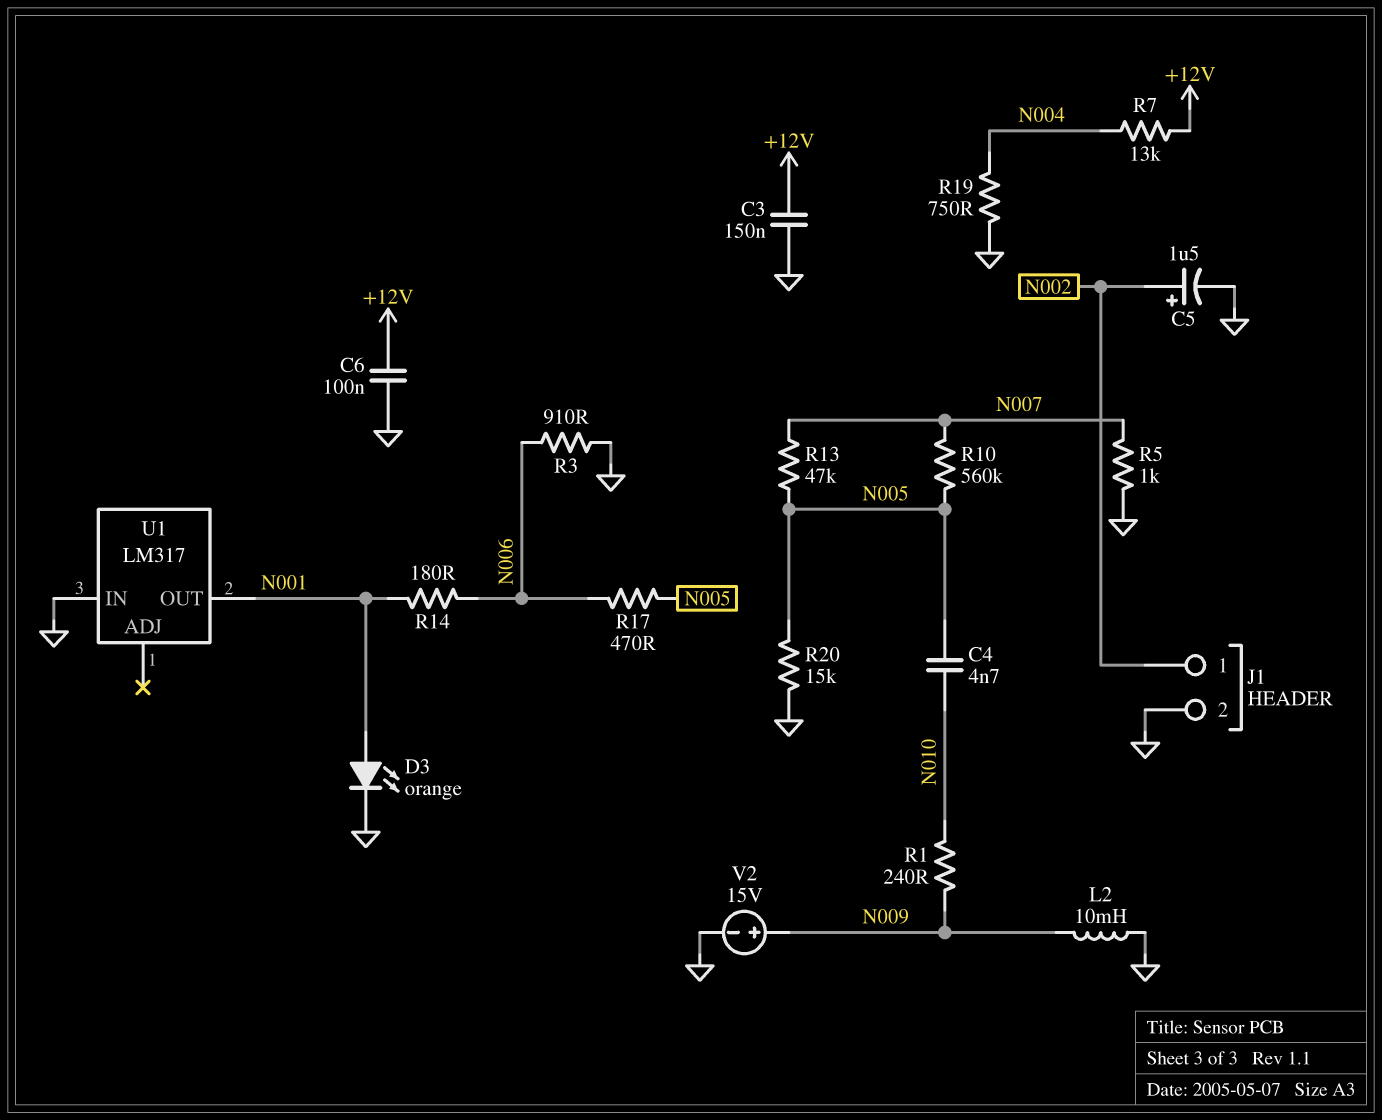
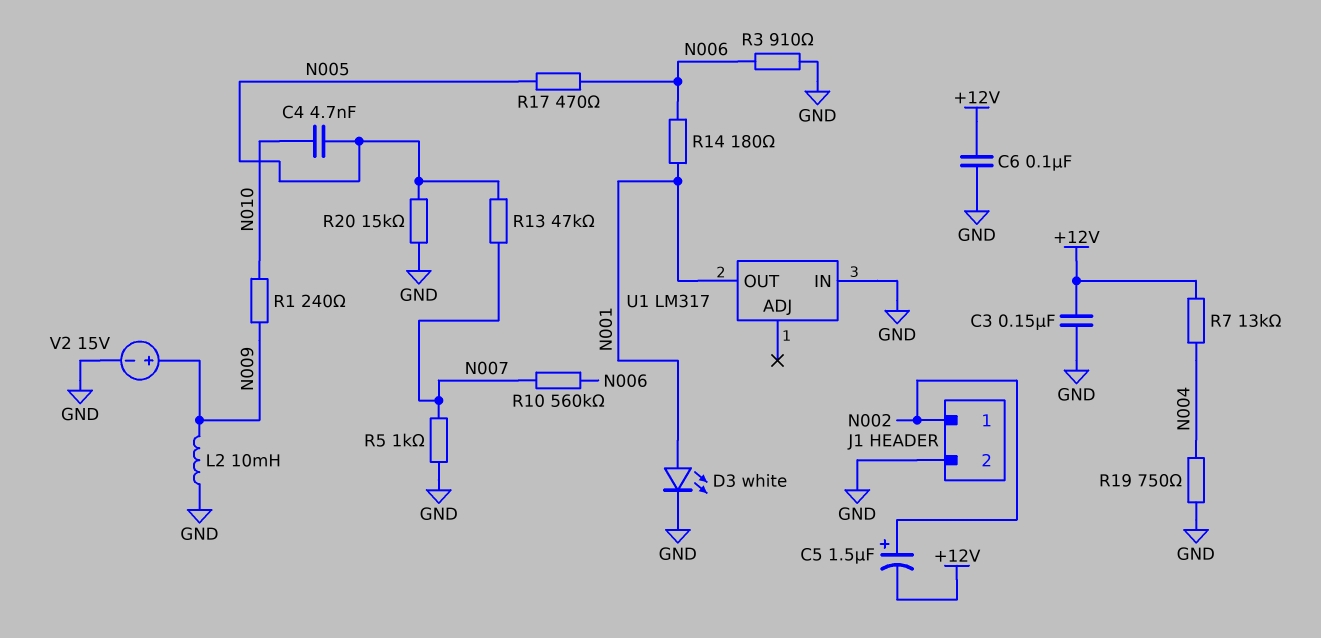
C5: 1.5uF (plus N002, minus GND) -> 1.5uF (plus N002, minus +12V)
D3: LED orange (A N001, K GND) -> LED white (A N001, K GND)
R10: 560k (N005, N007) -> 560k (N006, N007)

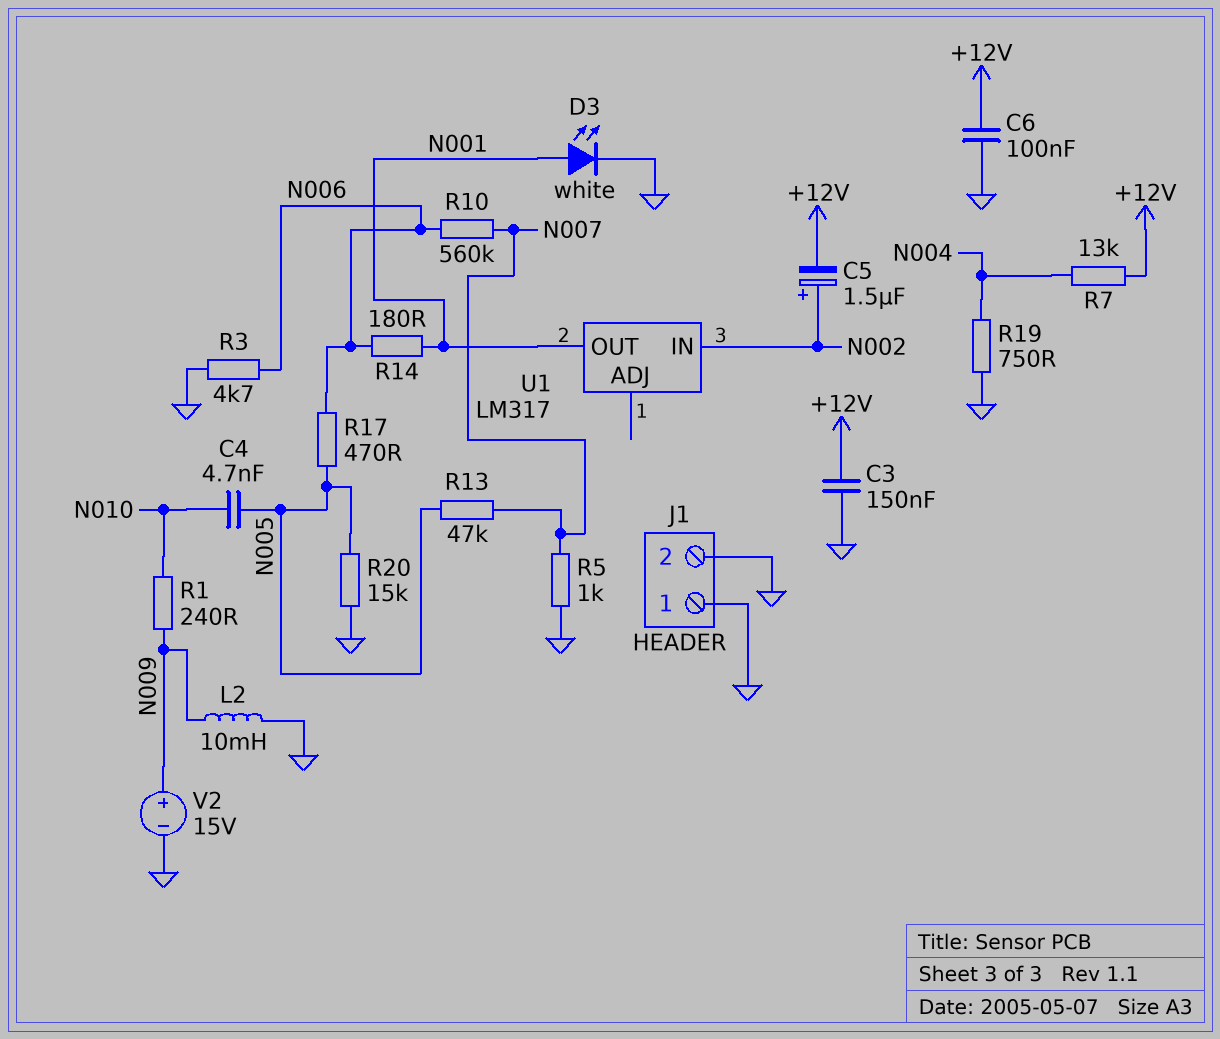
J1 pin 1: N002 -> GND
R3: 910 (GND, N006) -> 4.7k (GND, N006)
U1 pin IN: GND -> N002

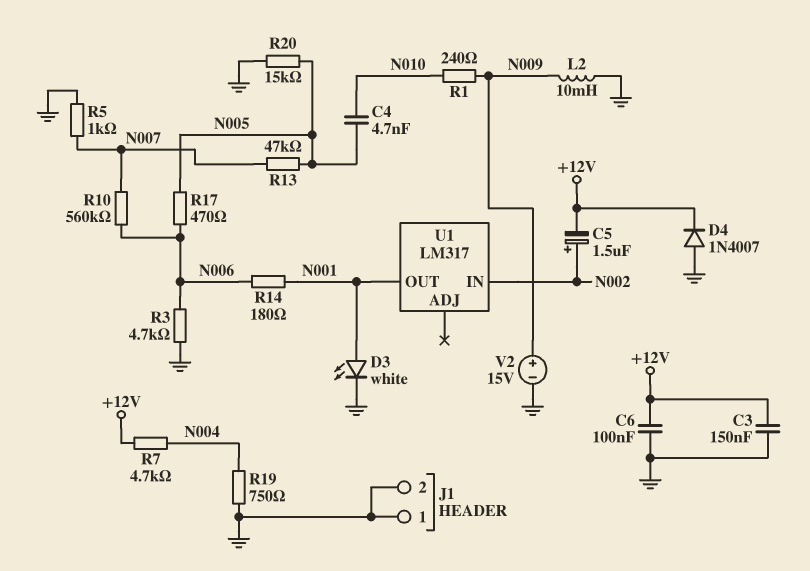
D4: none -> diode 1N4007 (A GND, K +12V)
R7: 13k (+12V, N004) -> 4.7k (+12V, N004)

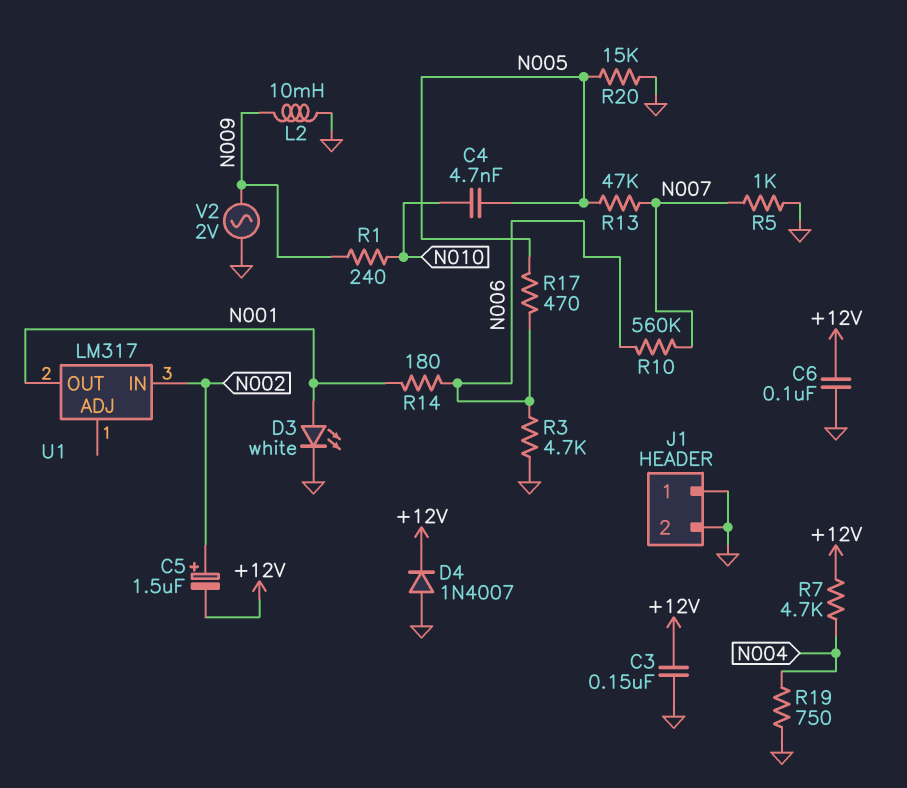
V2: 15V (plus N009, minus GND) -> AC 2V (GND, N009)

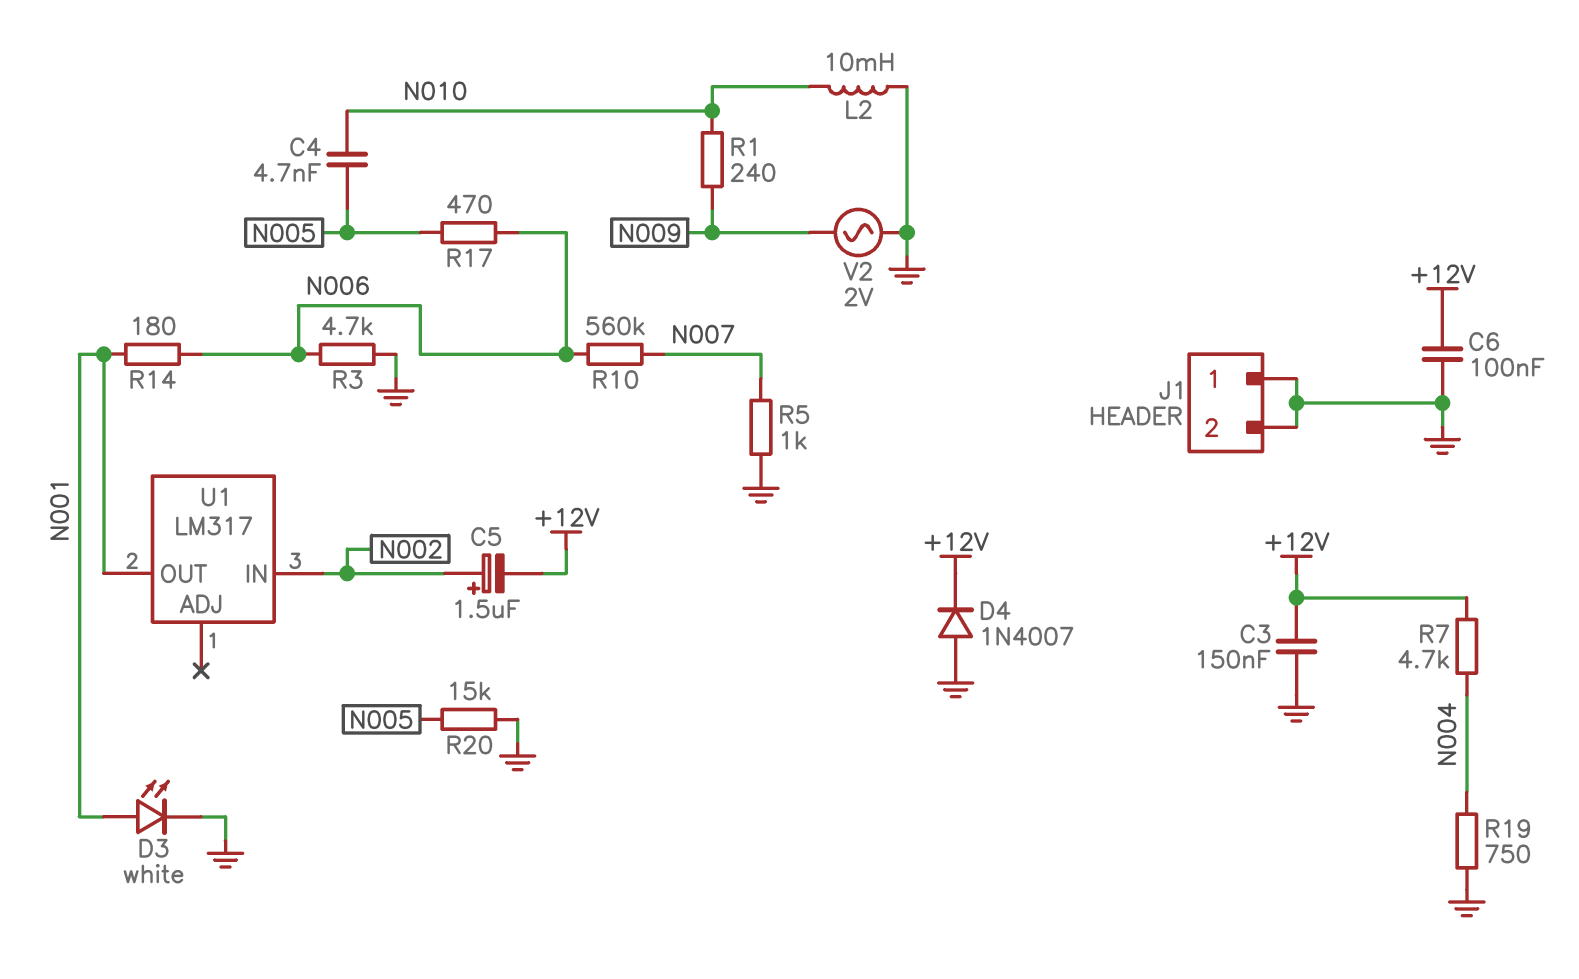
L2: 10mH (GND, N009) -> 10mH (GND, N010)
R13: 47k (N005, N007) -> none

